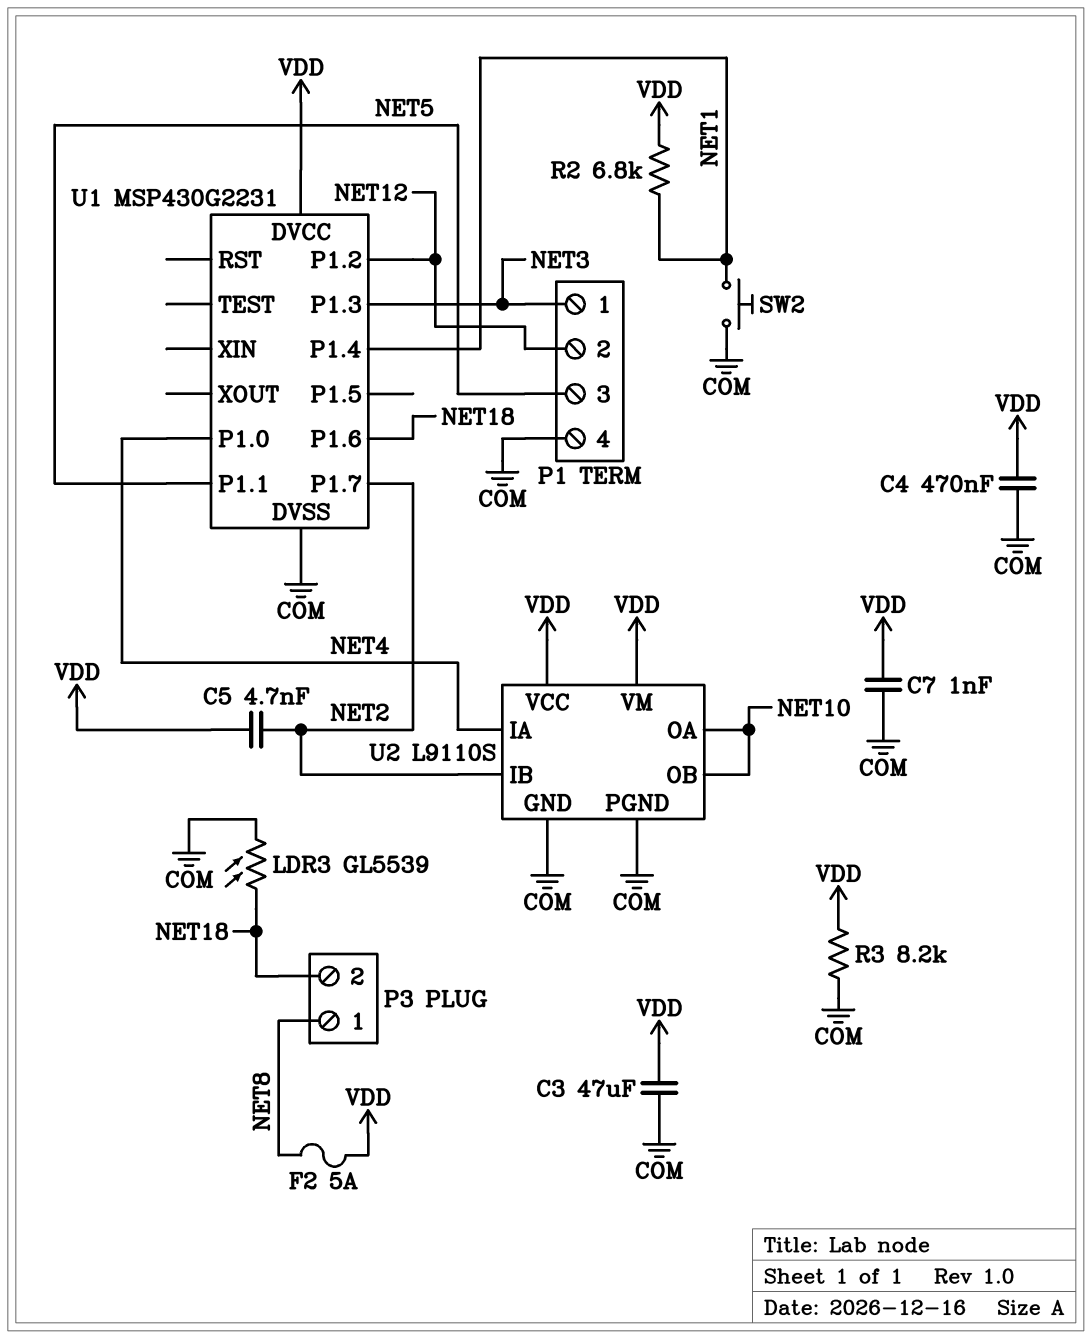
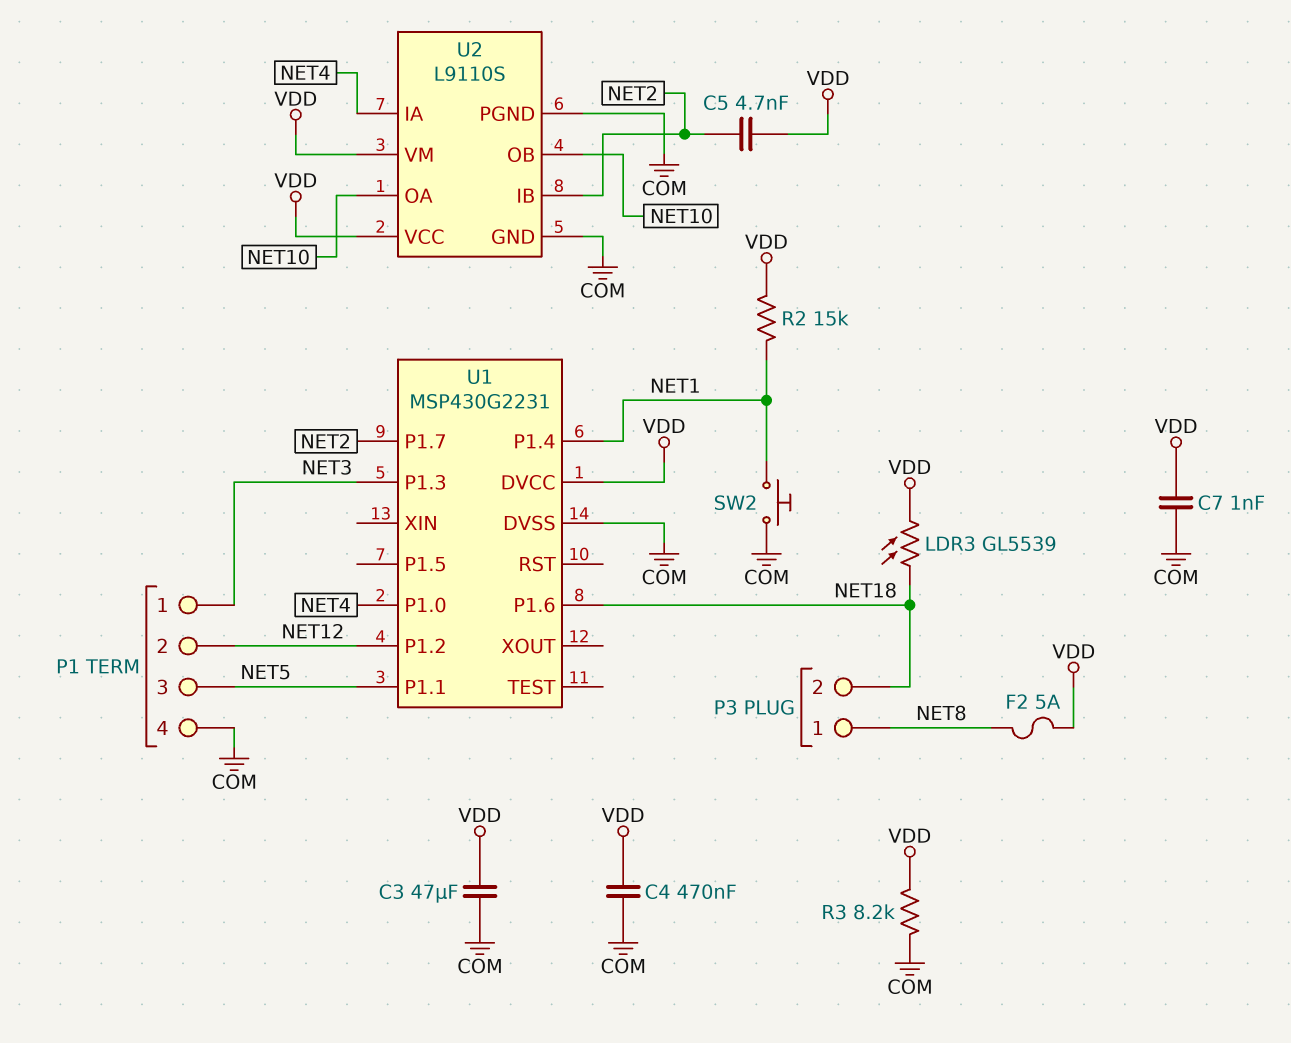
LDR3: GL5539 (COM, NET18) -> GL5539 (NET18, VDD)
R2: 6.8k (NET1, VDD) -> 15k (NET1, VDD)

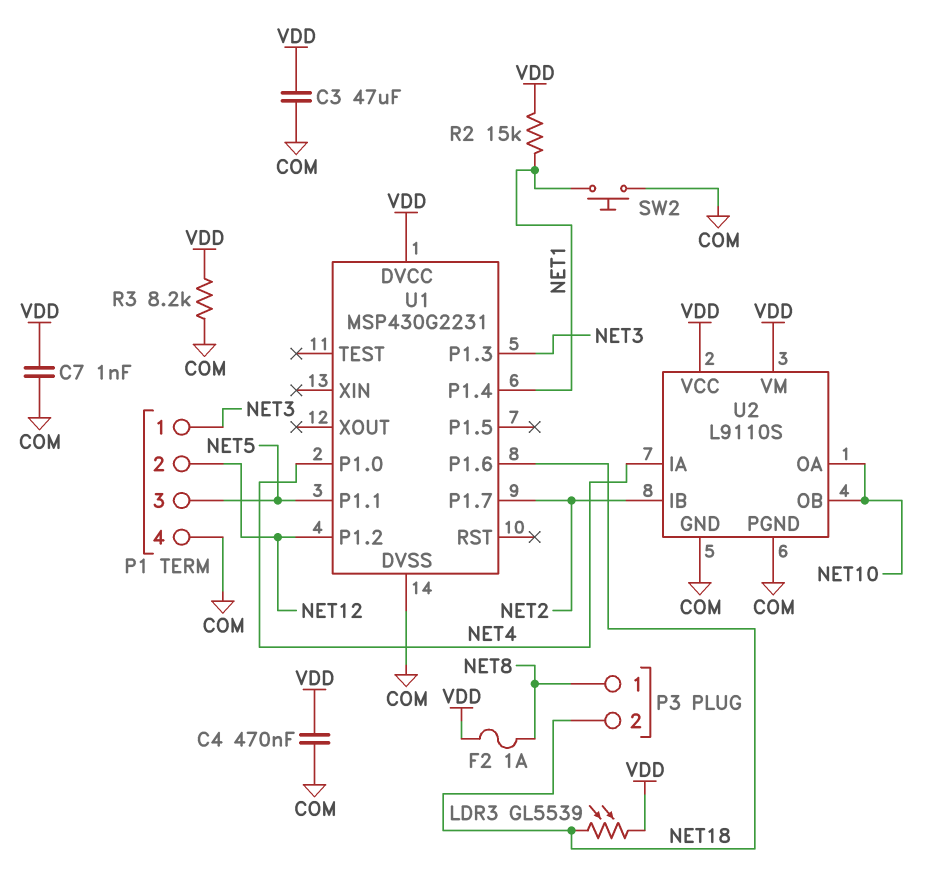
C5: 4.7nF (NET2, VDD) -> none
F2: 5A (NET8, VDD) -> 1A (NET8, VDD)

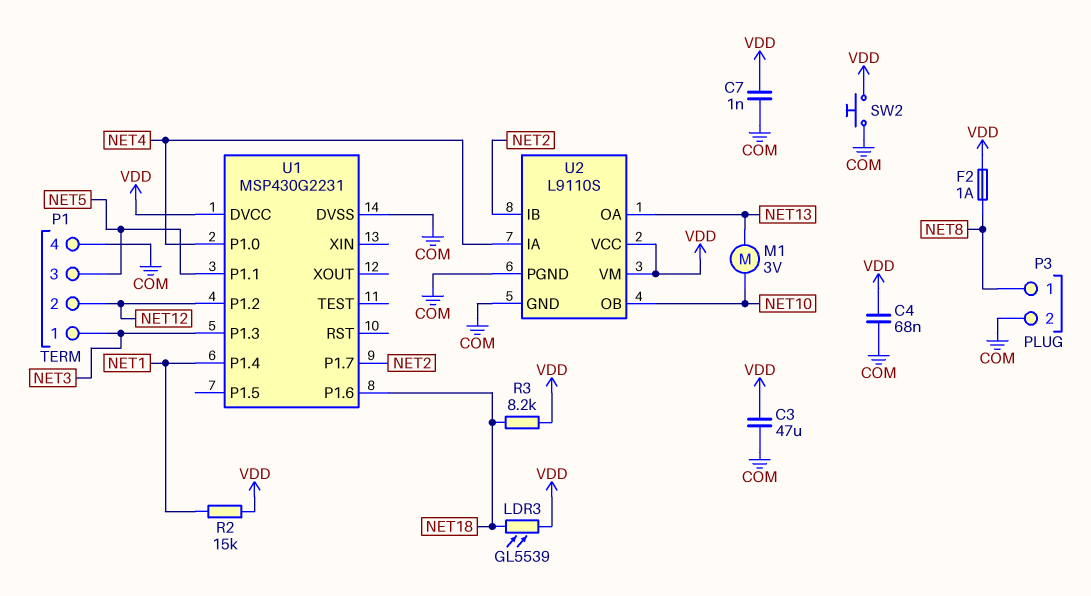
C4: 470nF (COM, VDD) -> 68nF (COM, VDD)
M1: none -> motor 3V (NET10, NET13)
P3 pin 2: NET18 -> COM
R3: 8.2k (COM, VDD) -> 8.2k (NET18, VDD)
SW2: button (COM, NET1) -> button (COM, VDD)
U2 pin OA: NET10 -> NET13

